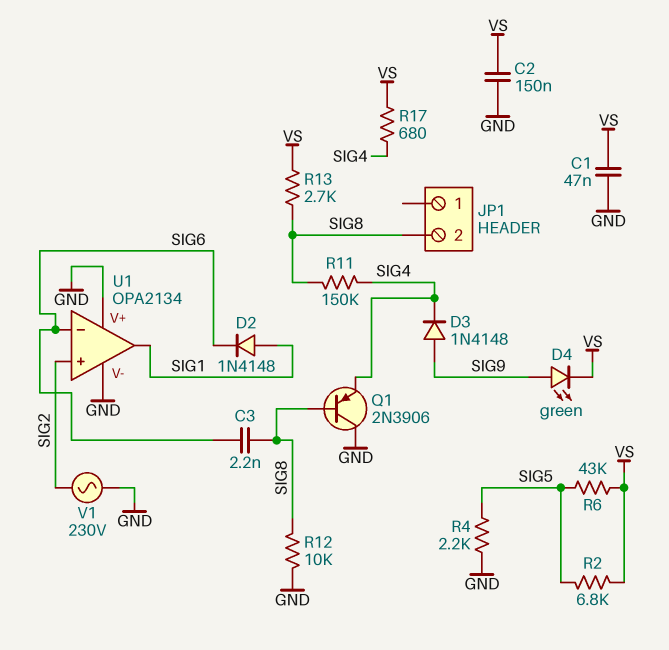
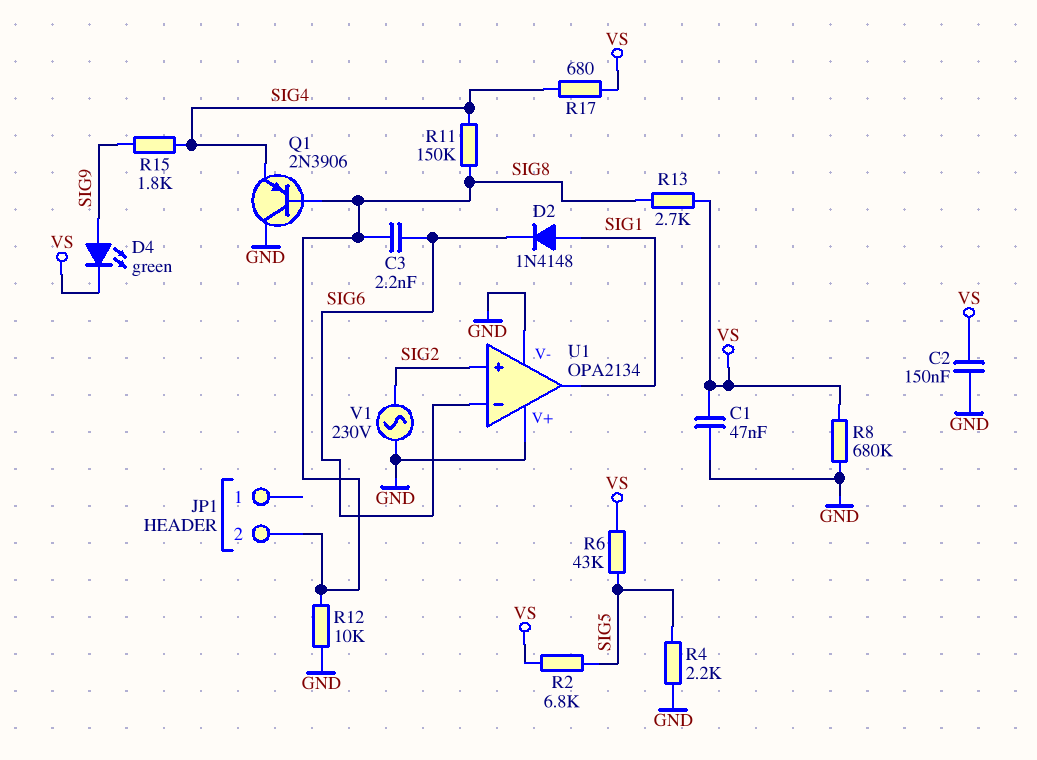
D3: diode 1N4148 (A SIG9, K SIG4) -> none
R8: none -> 680k (GND, VS)
R15: none -> 1.8k (SIG4, SIG9)

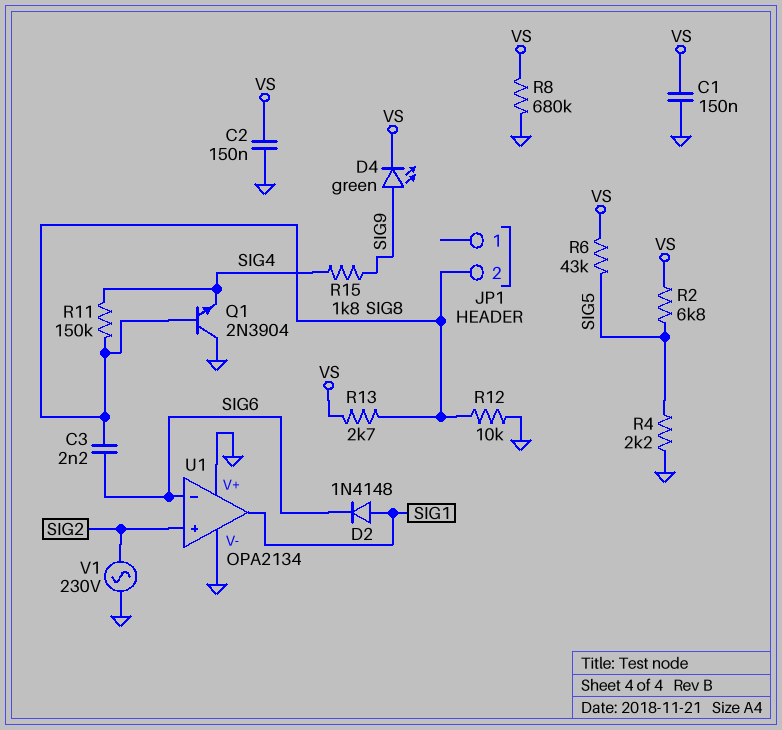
C1: 47nF (GND, VS) -> 150nF (GND, VS)
Q1: PNP 2N3906 (B SIG8, C GND, E SIG4) -> NPN 2N3904 (B SIG8, C GND, E SIG4)
R17: 680 (SIG4, VS) -> none

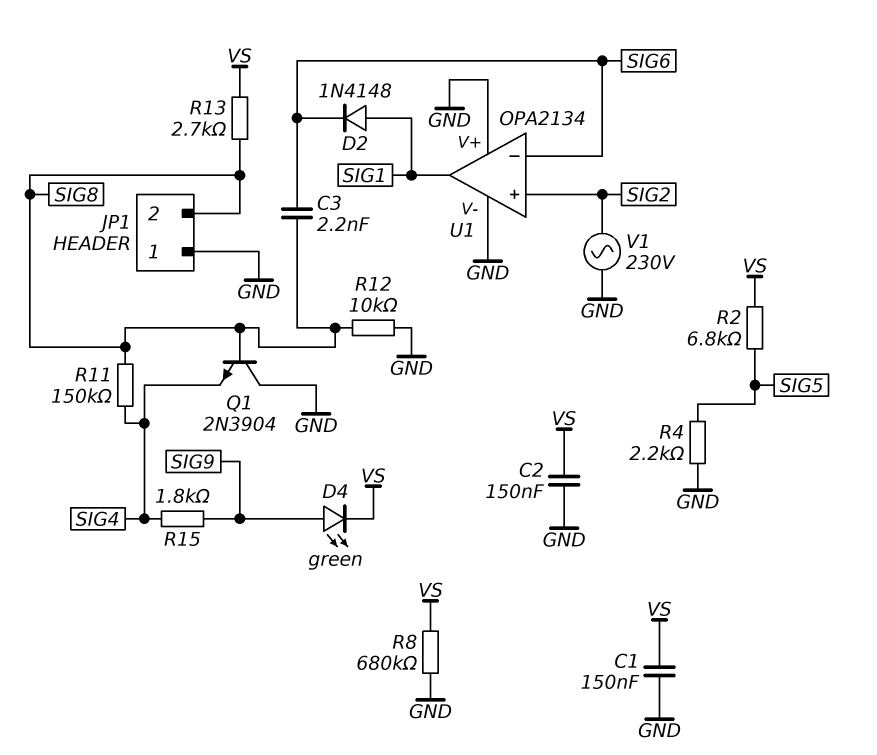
JP1 pin 1: none -> GND
R6: 43k (SIG5, VS) -> none

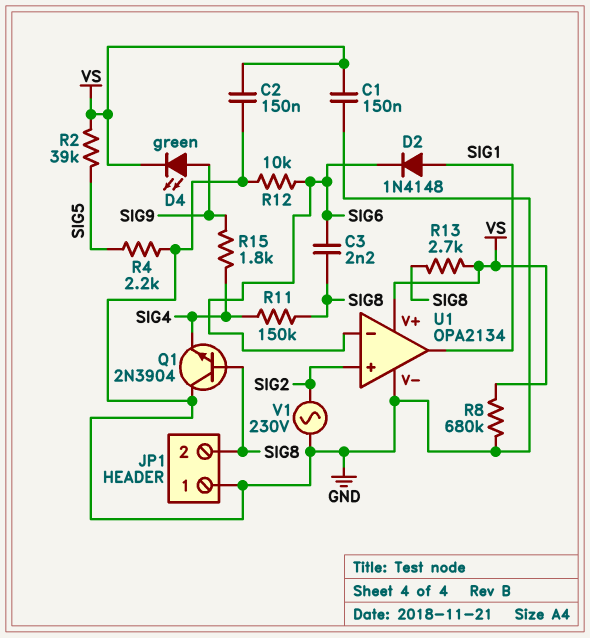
R2: 6.8k (SIG5, VS) -> 39k (SIG5, VS)
R12: 10k (GND, SIG8) -> 10k (GND, SIG6)
U1 pin V+: GND -> VS

